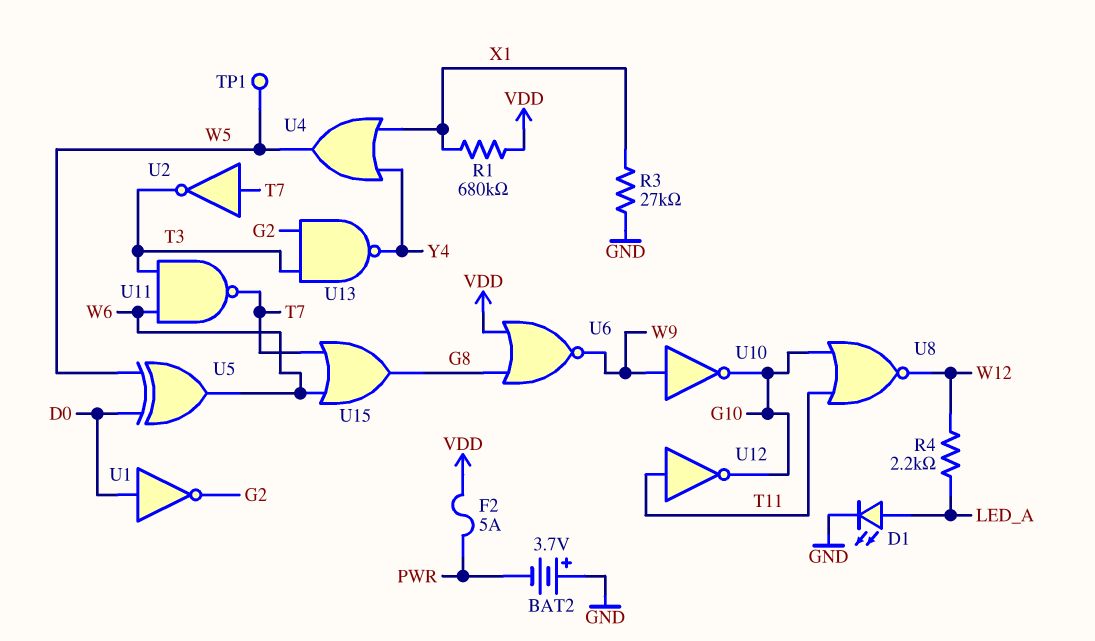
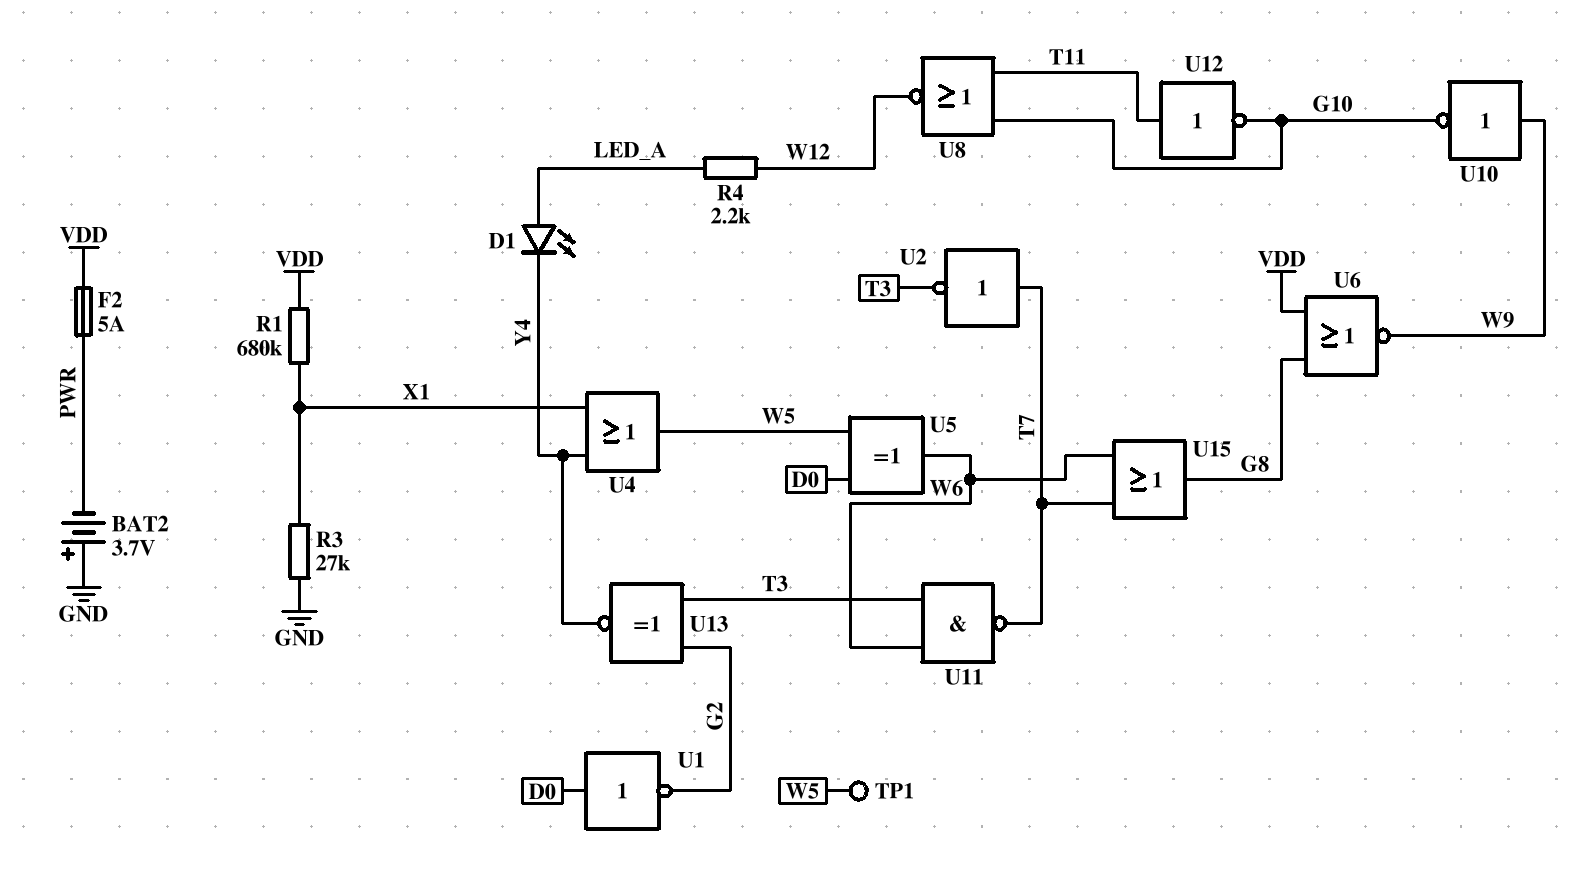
D1: LED (A LED_A, K GND) -> LED (A LED_A, K Y4)
U13: NAND (in G2, in T3, out Y4) -> XNOR (in G2, in T3, out Y4)

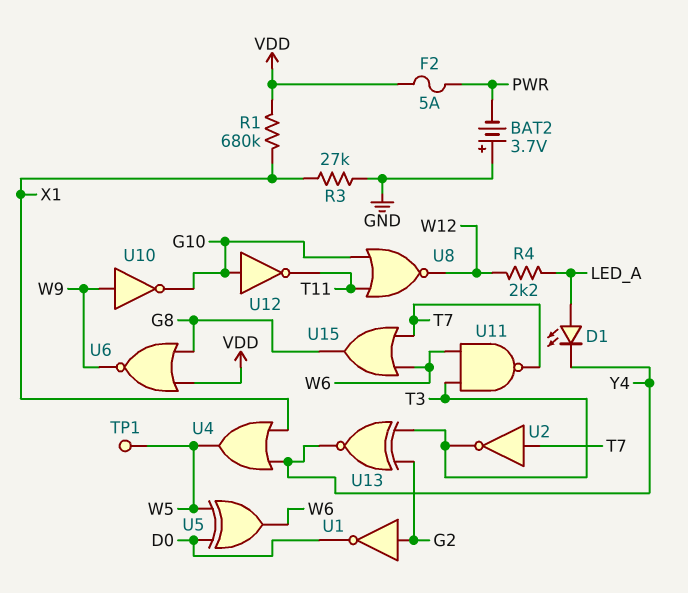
U1: NOT (in D0, out G2) -> NOT (in G2, out D0)
U12: NOT (in T11, out G10) -> NOT (in G10, out T11)

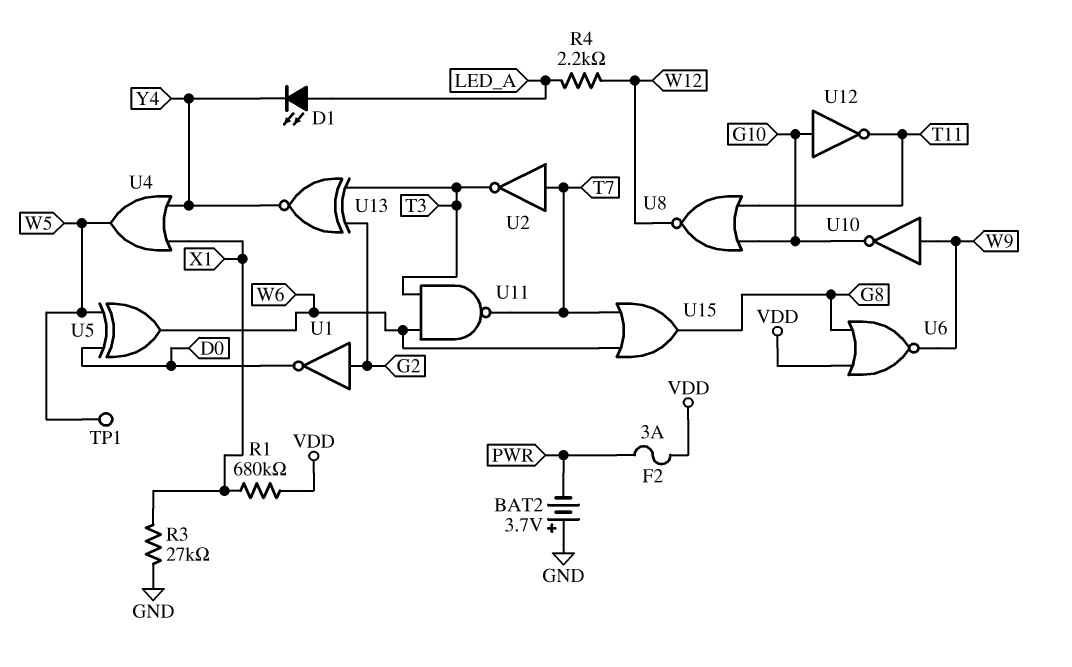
F2: 5A (PWR, VDD) -> 3A (PWR, VDD)

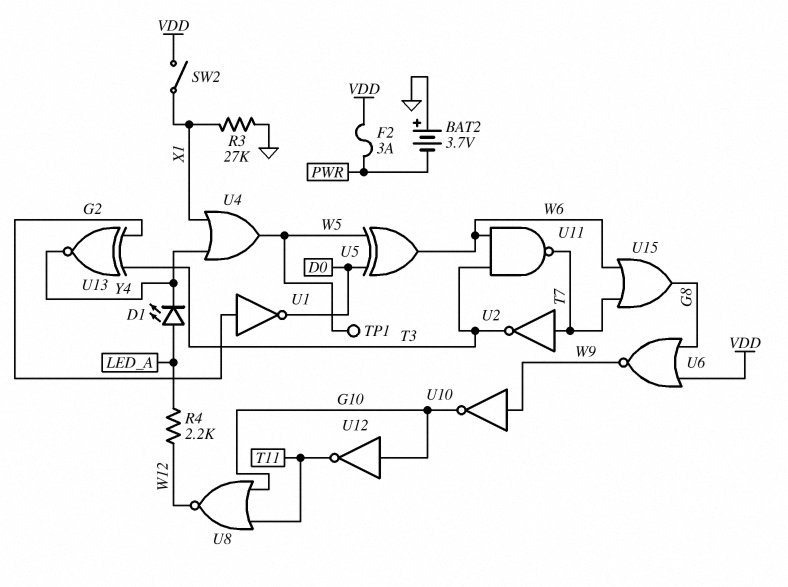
R1: 680k (VDD, X1) -> none
SW2: none -> switch (VDD, X1)

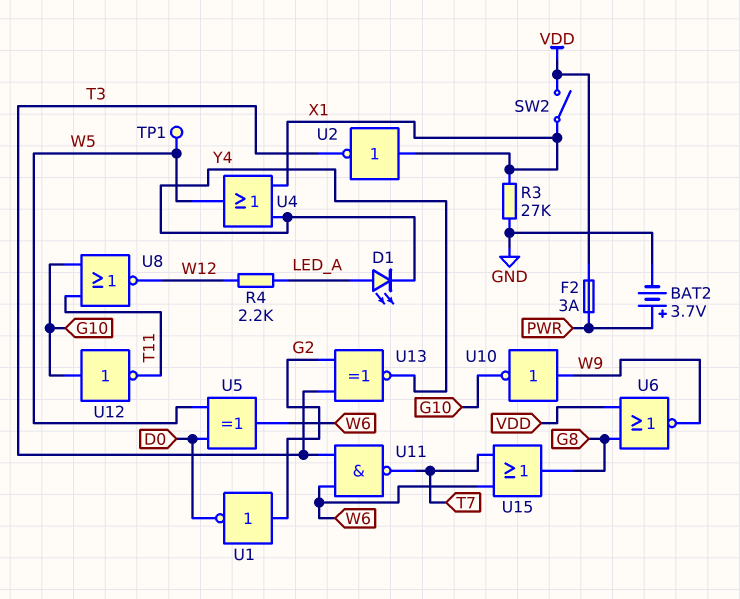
BAT2: 3.7V (plus GND, minus PWR) -> 3.7V (plus PWR, minus GND)
U2: NOT (in T7, out T3) -> NOT (in X1, out T3)

